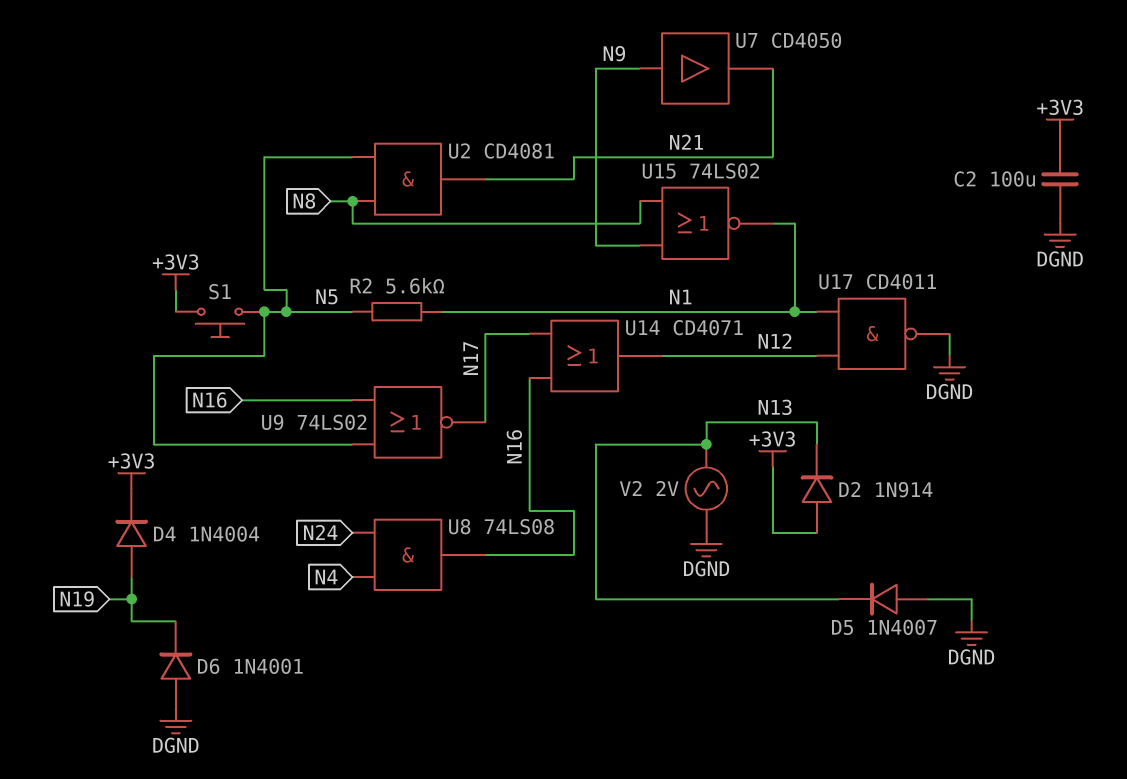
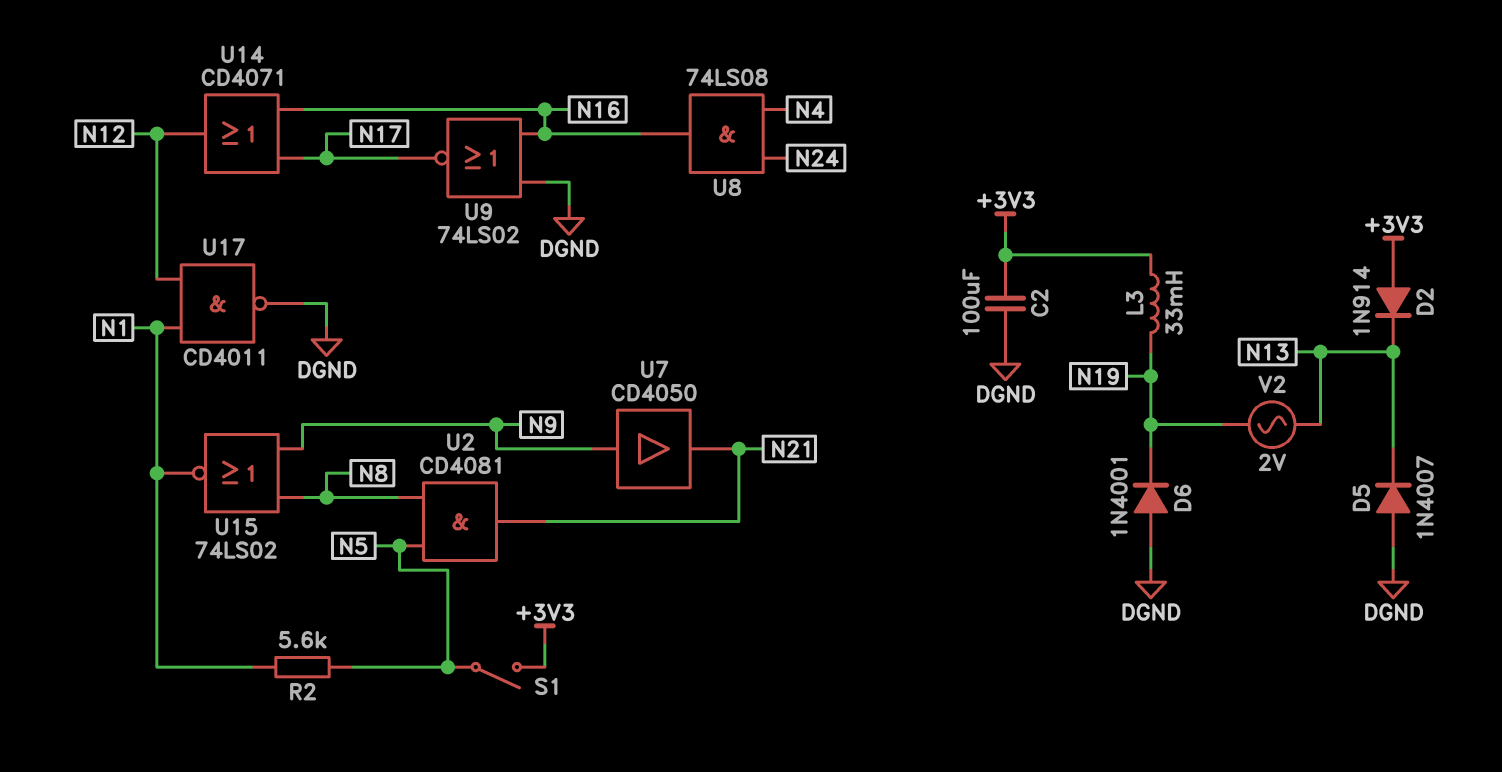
D4: diode 1N4004 (A N19, K +3V3) -> none
L3: none -> 33mH (+3V3, N19)
S1: button (+3V3, N5) -> switch (+3V3, N5)
U9: NOR 74LS02 (in N5, in N16, out N17) -> NOR 74LS02 (in DGND, in N16, out N17)
V2: AC 2V (DGND, N13) -> AC 2V (N13, N19)

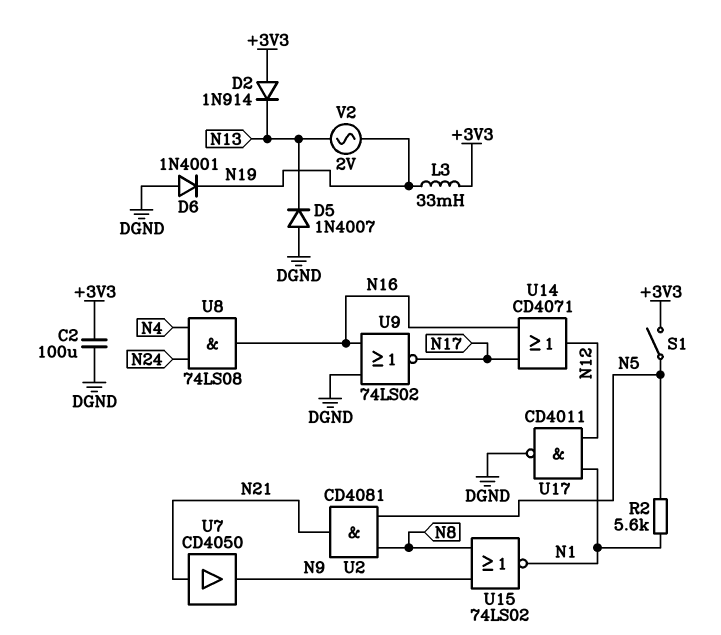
U7: buffer CD4050 (in N9, out N21) -> buffer CD4050 (in N21, out N9)

